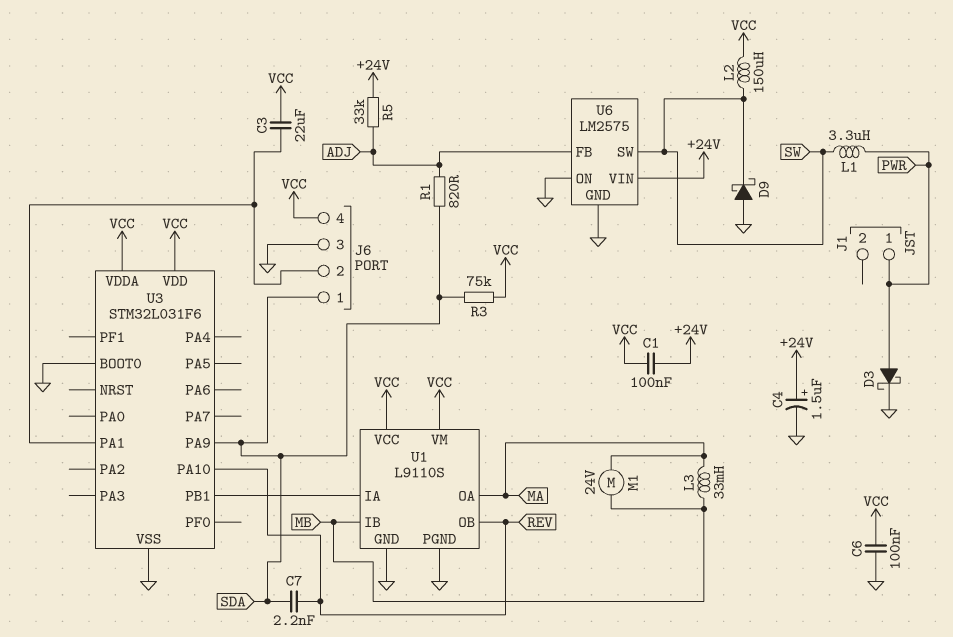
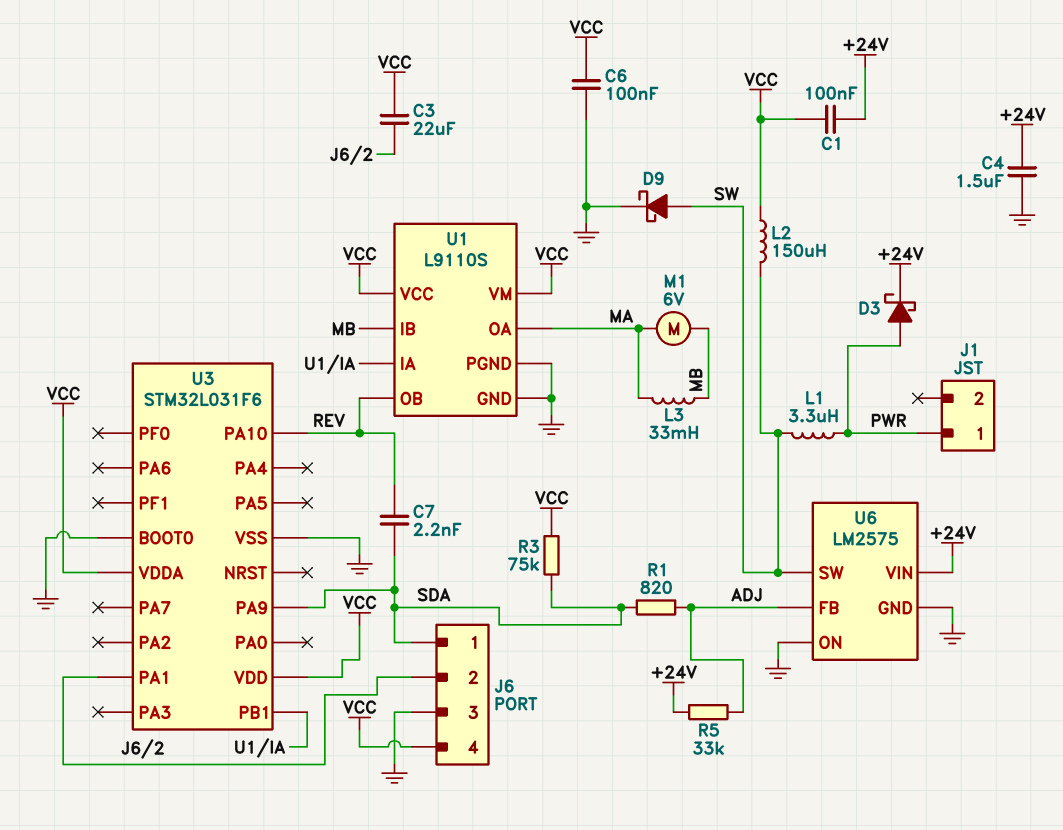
C4: 1.5uF (plus +24V, minus GND) -> 1.5uF (+24V, GND)
D3: schottky (A PWR, K GND) -> schottky (A PWR, K +24V)
D9: schottky (A GND, K SW) -> schottky (A SW, K GND)
M1: motor 24V (MA, MB) -> motor 6V (MA, MB)

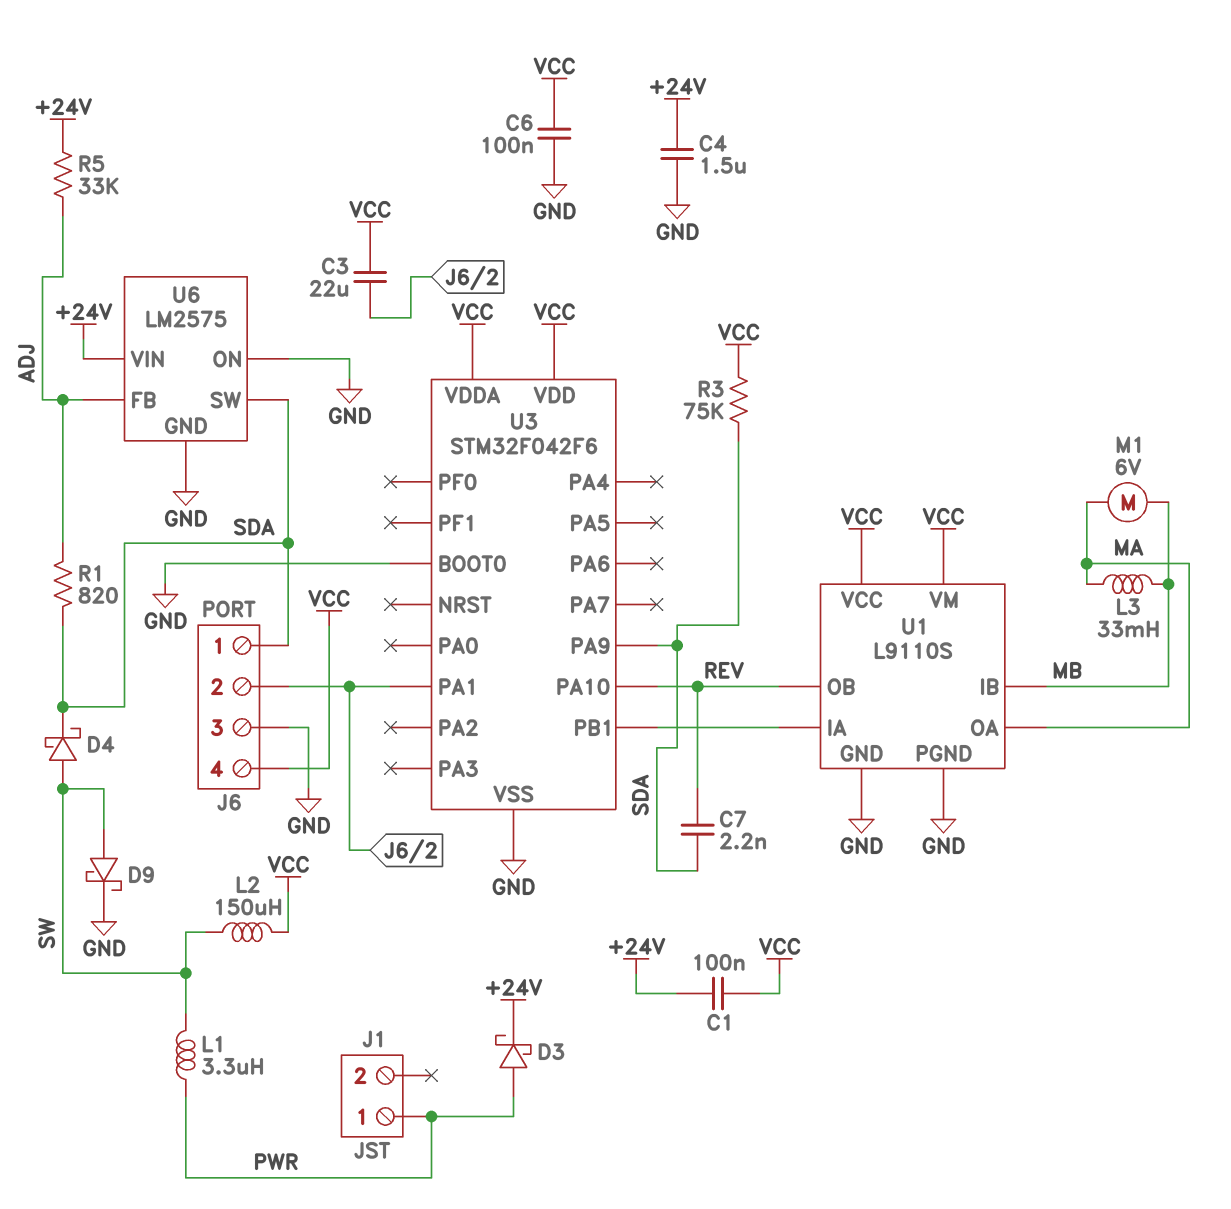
D4: none -> schottky (A SW, K SDA)
U3: STM32L031F6 -> STM32F042F6
U6 pin SW: SW -> SDA

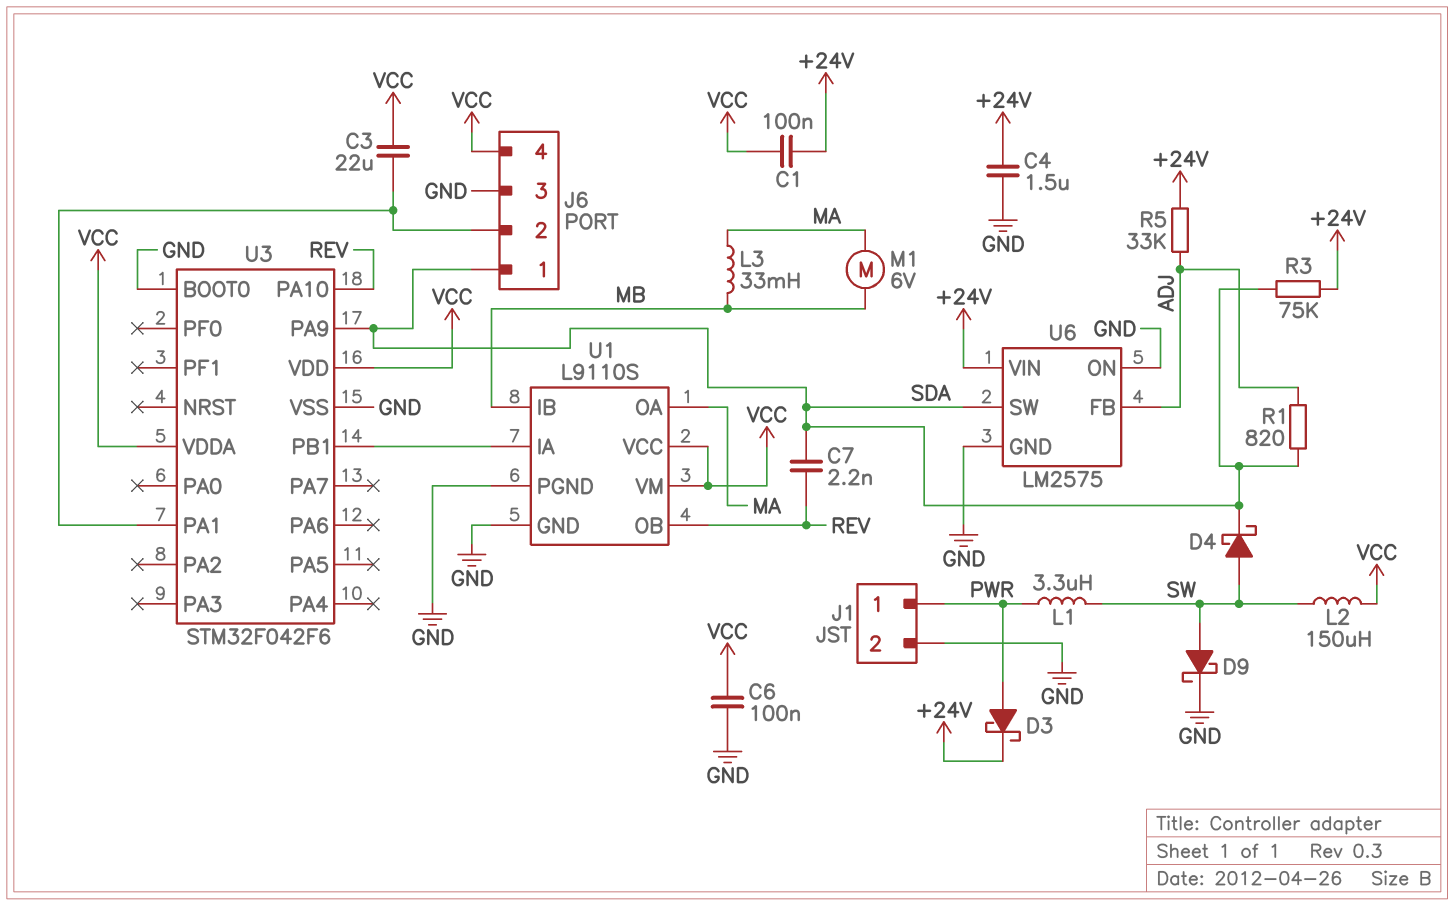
J1 pin 2: none -> GND
R3: 75k (SDA, VCC) -> 75k (+24V, SDA)

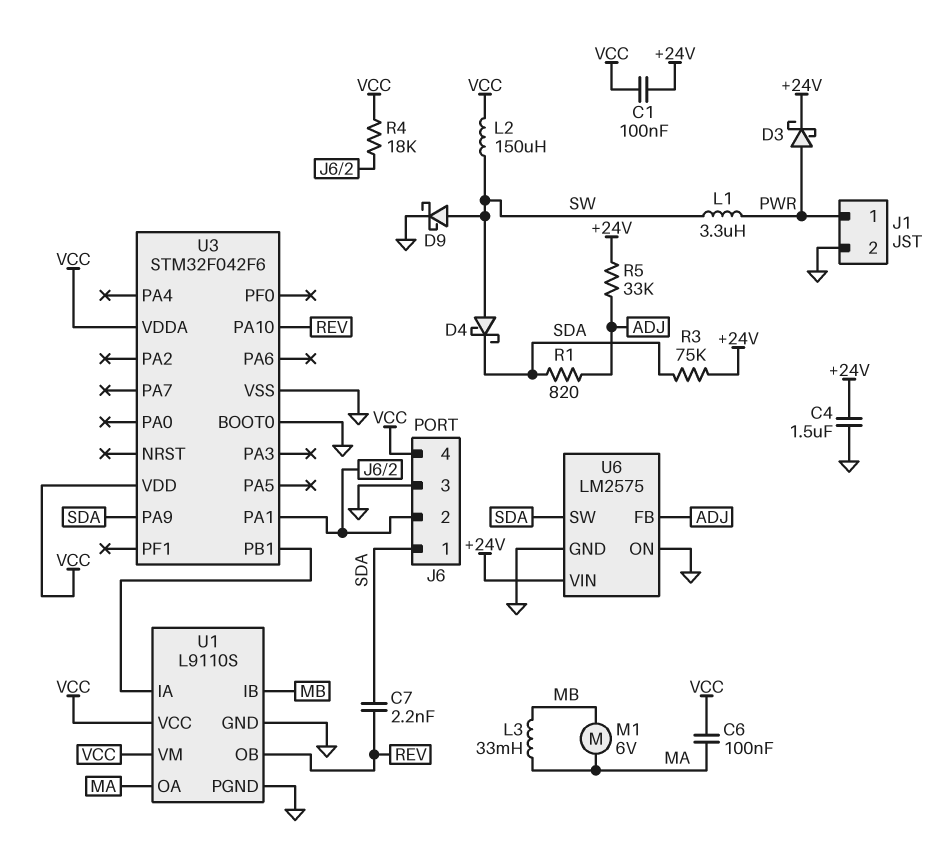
C3: 22uF (J6/2, VCC) -> none
C6: 100nF (GND, VCC) -> 100nF (MA, VCC)
R4: none -> 18k (J6/2, VCC)

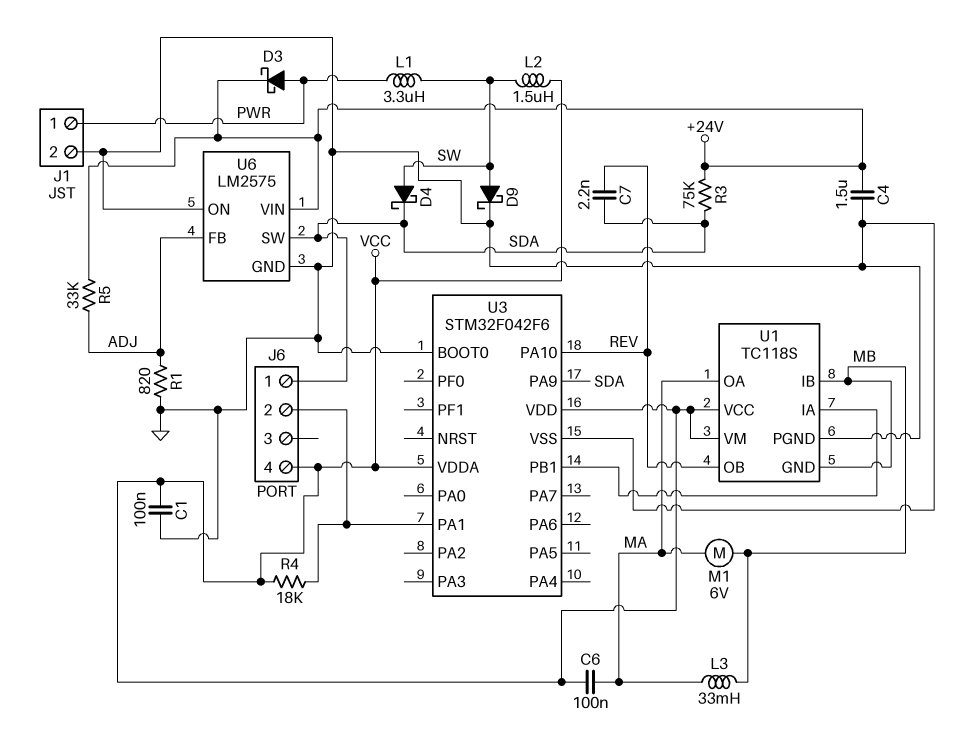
C1: 100nF (+24V, VCC) -> 100nF (GND, VCC)
J6 pin 3: GND -> none
L2: 150uH (SW, VCC) -> 1.5uH (SW, VCC)
R1: 820 (ADJ, SDA) -> 820 (ADJ, GND)
U1: L9110S -> TC118S
U1 pin GND: GND -> MB

